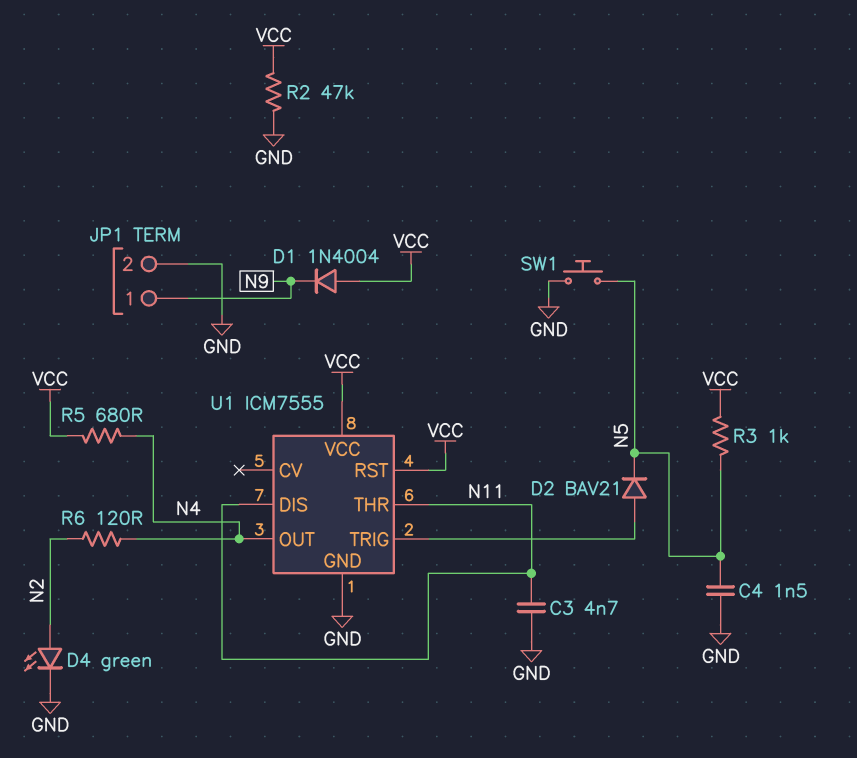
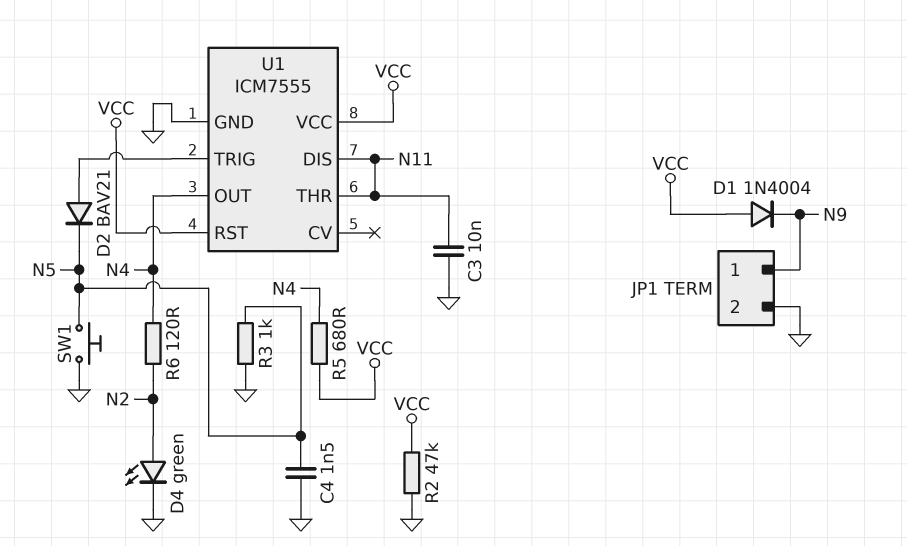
C3: 4.7nF (GND, N11) -> 10nF (GND, N11)
R3: 1k (N5, VCC) -> 1k (GND, N5)

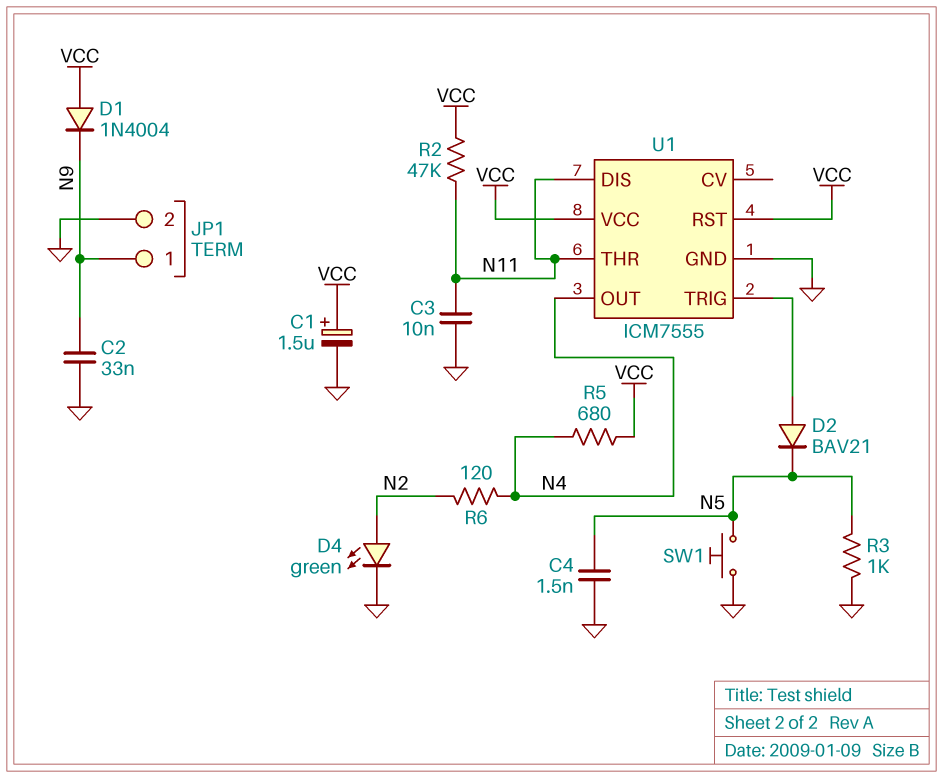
C1: none -> 1.5uF (plus VCC, minus GND)
C2: none -> 33nF (GND, N9)
R2: 47k (GND, VCC) -> 47k (N11, VCC)

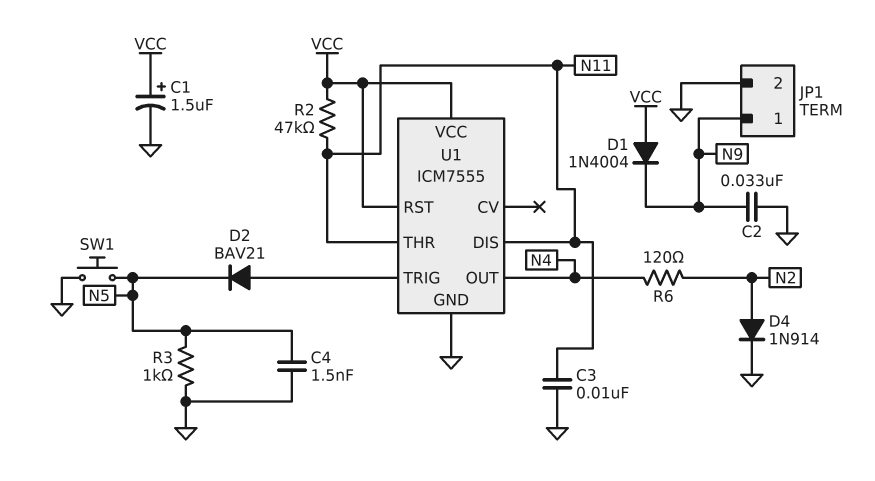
D4: LED green (A N2, K GND) -> diode 1N914 (A N2, K GND)
R5: 680 (N4, VCC) -> none

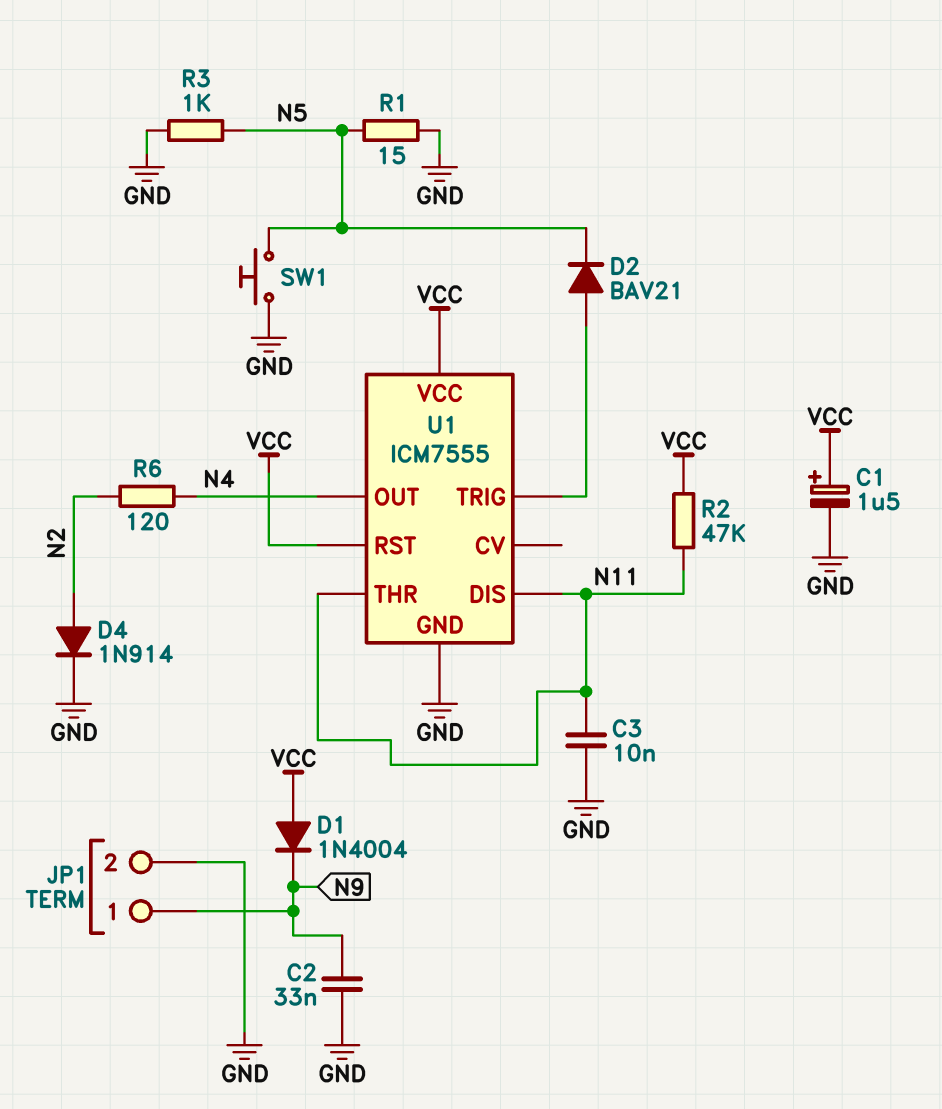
C4: 1.5nF (GND, N5) -> none
R1: none -> 15 (GND, N5)

